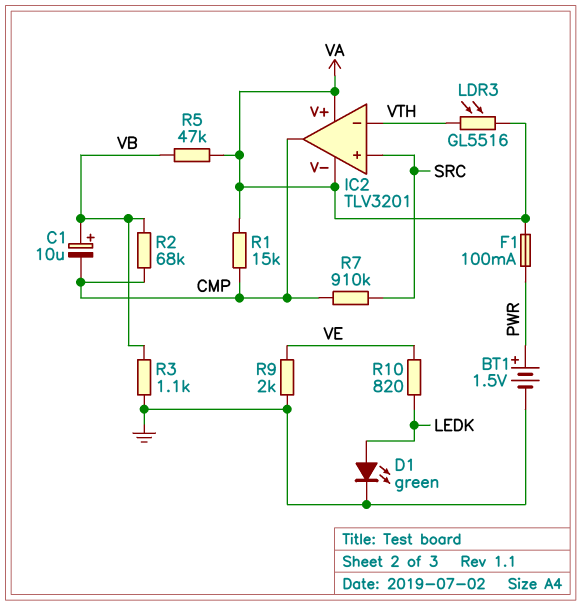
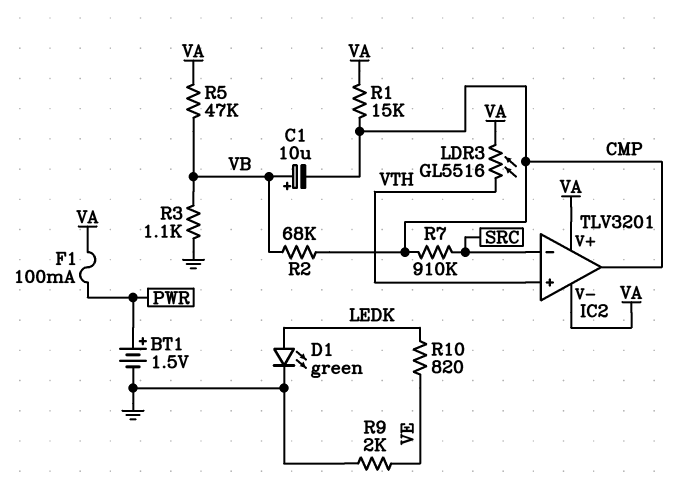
IC2 pin in+: SRC -> VTH
IC2 pin in-: VTH -> SRC

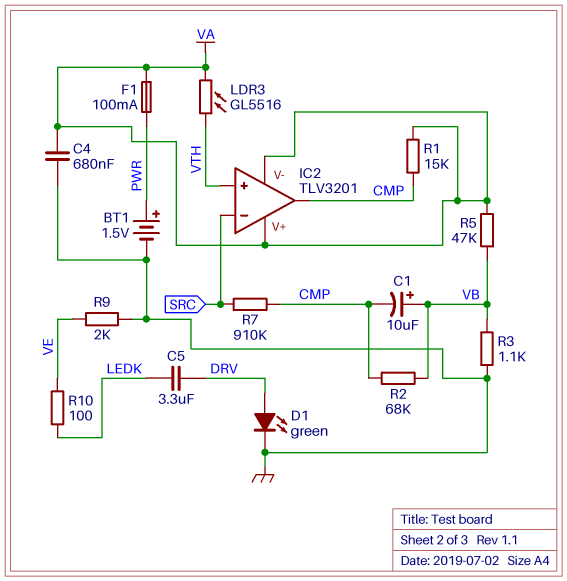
C4: none -> 680nF (GND, VA)
C5: none -> 3.3uF (DRV, LEDK)
D1: LED green (A LEDK, K GND) -> LED green (A DRV, K GND)
R10: 820 (LEDK, VE) -> 100 (LEDK, VE)

